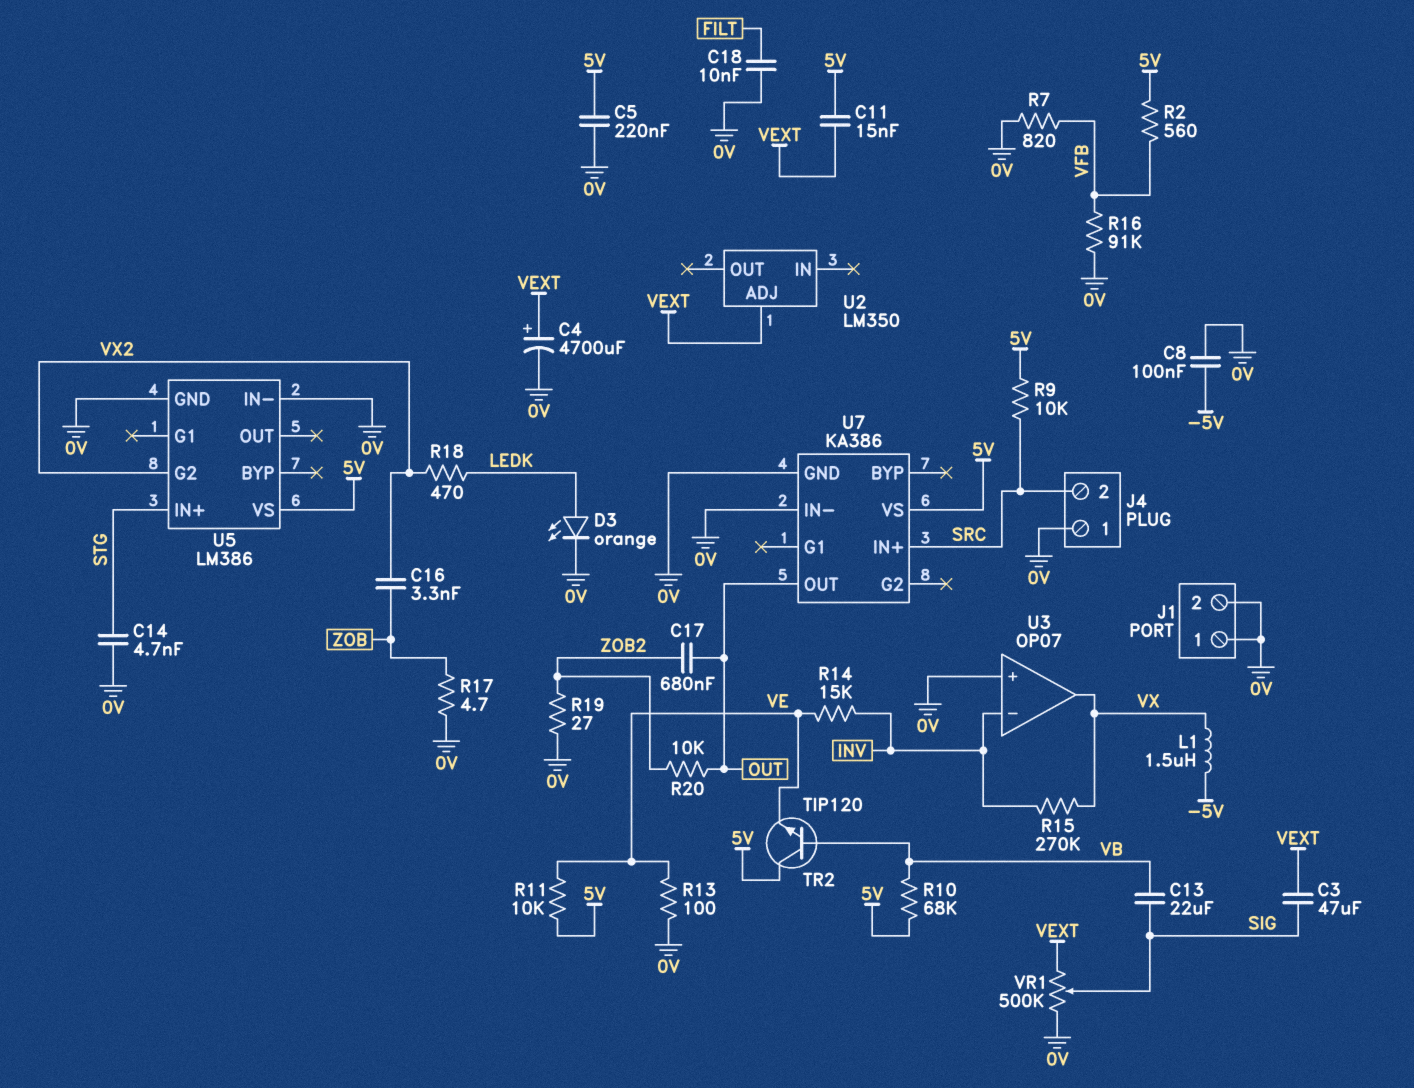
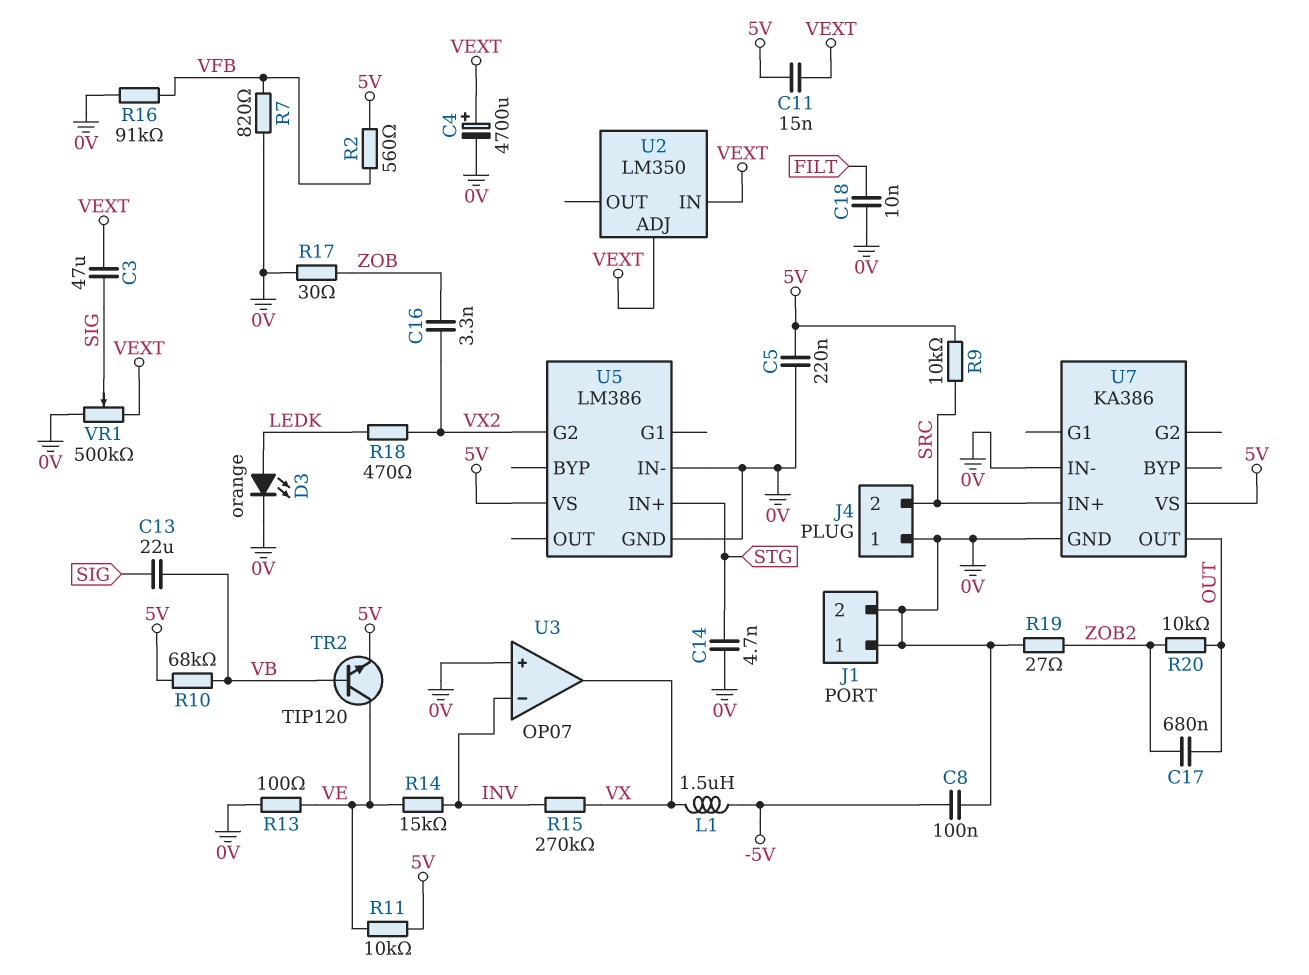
R17: 4.7 (0V, ZOB) -> 30 (0V, ZOB)
TR2: NPN TIP120 (B VB, C 5V, E VE) -> NPN TIP120 (B VB, C VE, E 5V)
U2 pin IN: none -> VEXT

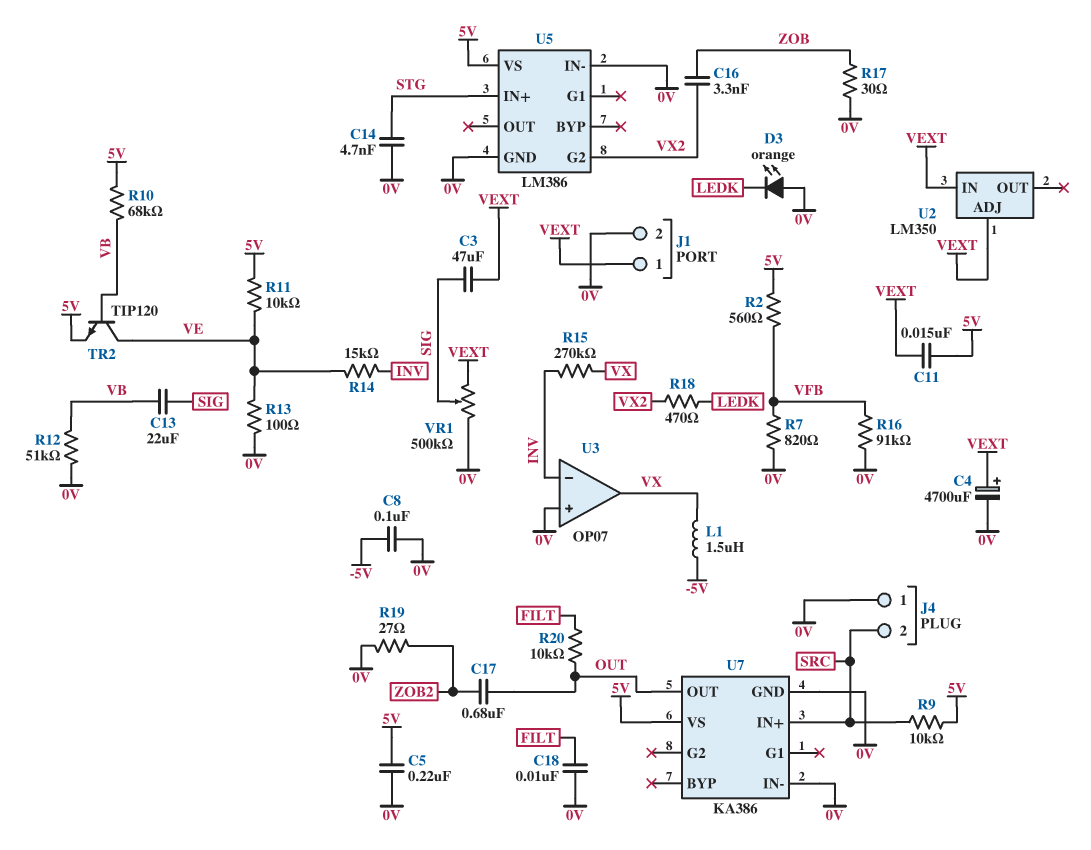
D3: LED orange (A LEDK, K 0V) -> LED orange (A 0V, K LEDK)
J1 pin 1: 0V -> VEXT
R12: none -> 51k (0V, VB)
R20: 10k (OUT, ZOB2) -> 10k (FILT, OUT)

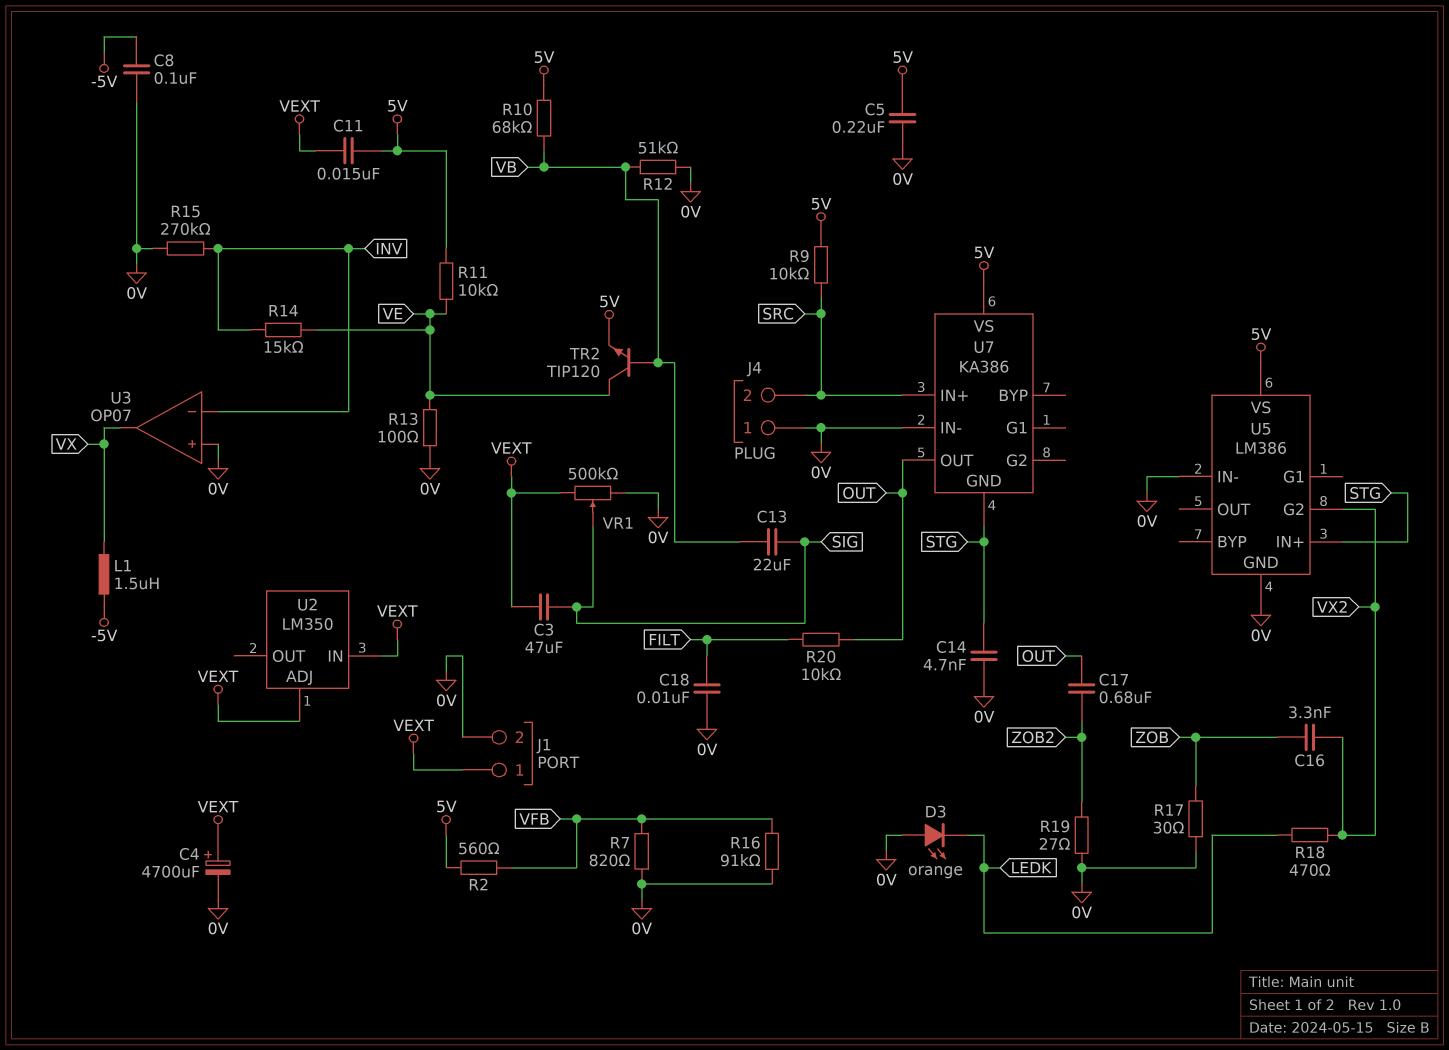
R15: 270k (INV, VX) -> 270k (0V, INV)
U7 pin GND: 0V -> STG

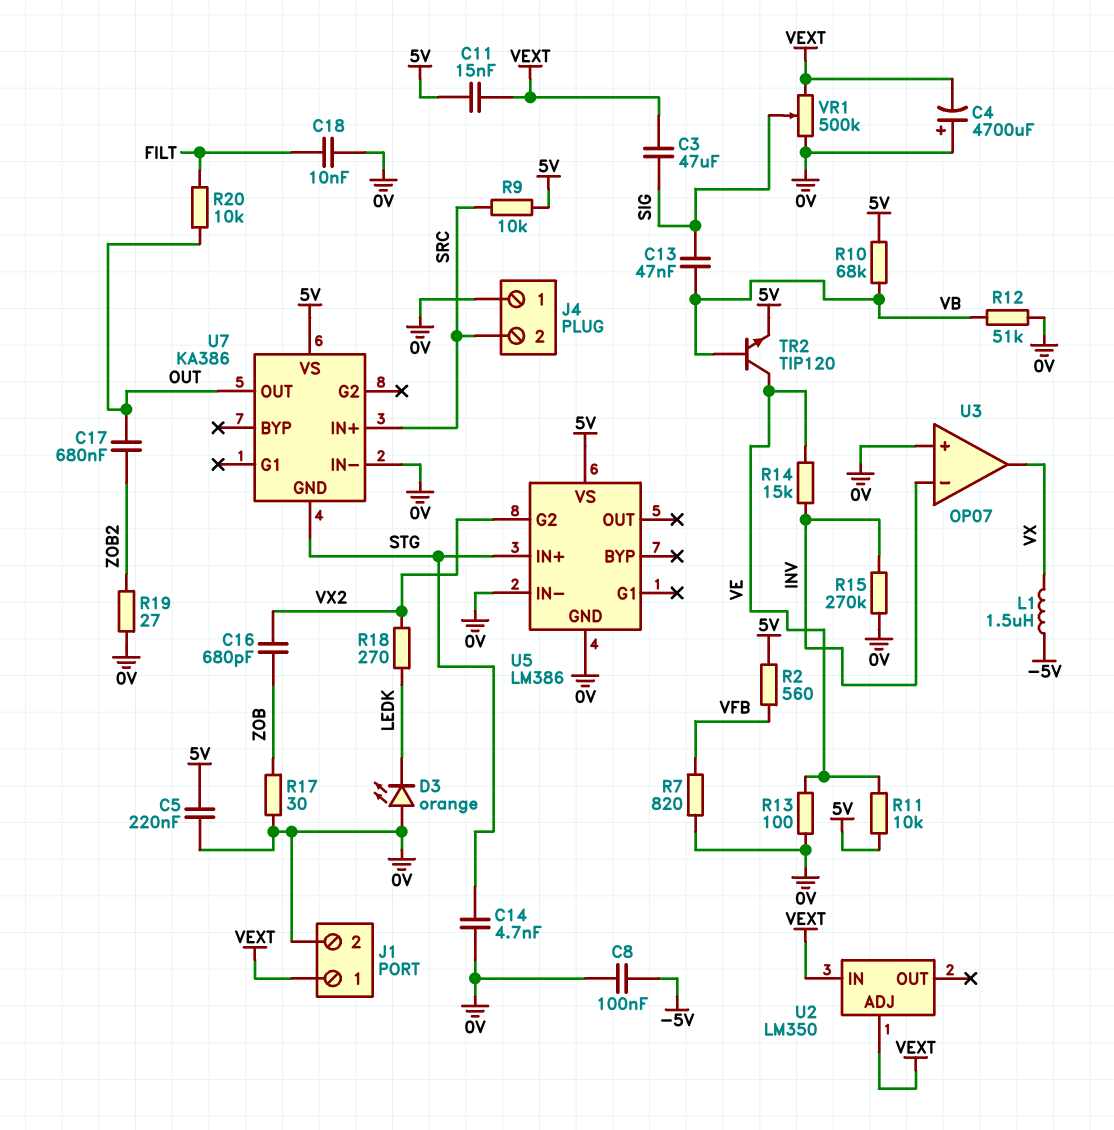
C4: 4700uF (plus VEXT, minus 0V) -> 4700uF (plus 0V, minus VEXT)
C13: 22uF (SIG, VB) -> 47nF (SIG, VB)
C16: 3.3nF (VX2, ZOB) -> 680pF (VX2, ZOB)
R16: 91k (0V, VFB) -> none
R18: 470 (LEDK, VX2) -> 270 (LEDK, VX2)

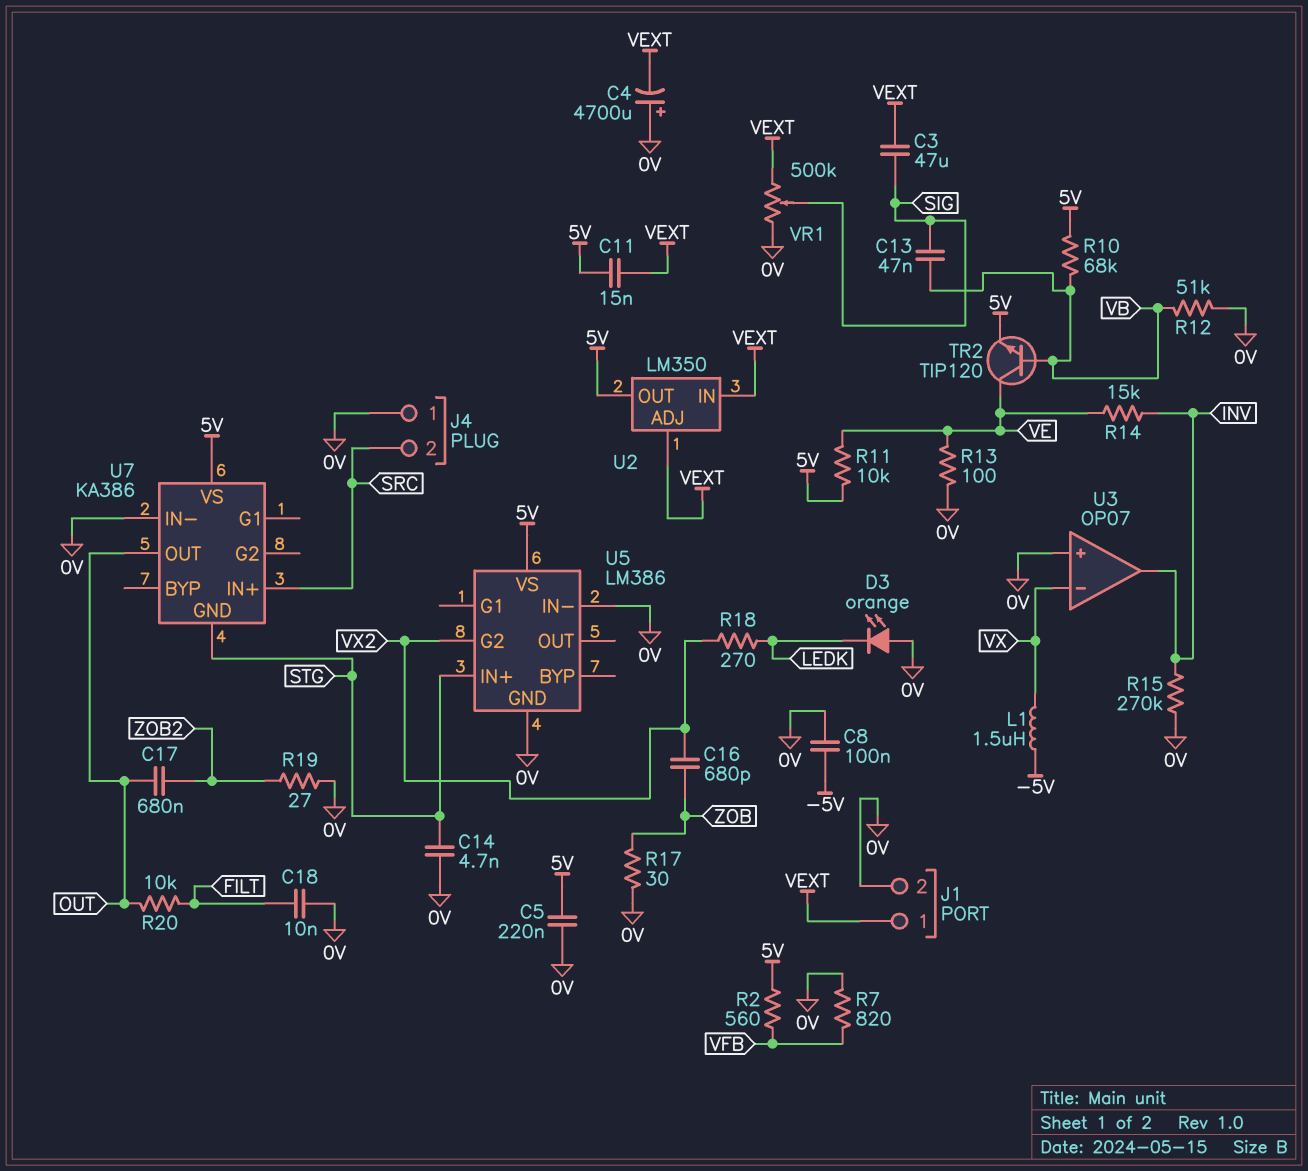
R9: 10k (5V, SRC) -> none
U2 pin OUT: none -> 5V
U3 pin in-: INV -> VX
U3 pin out: VX -> INV

